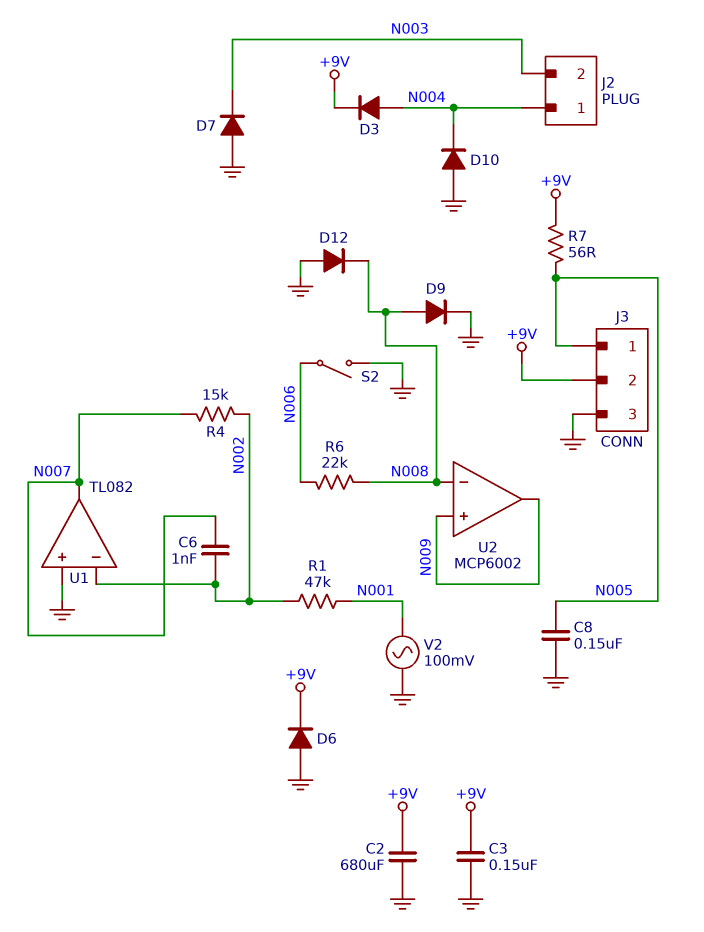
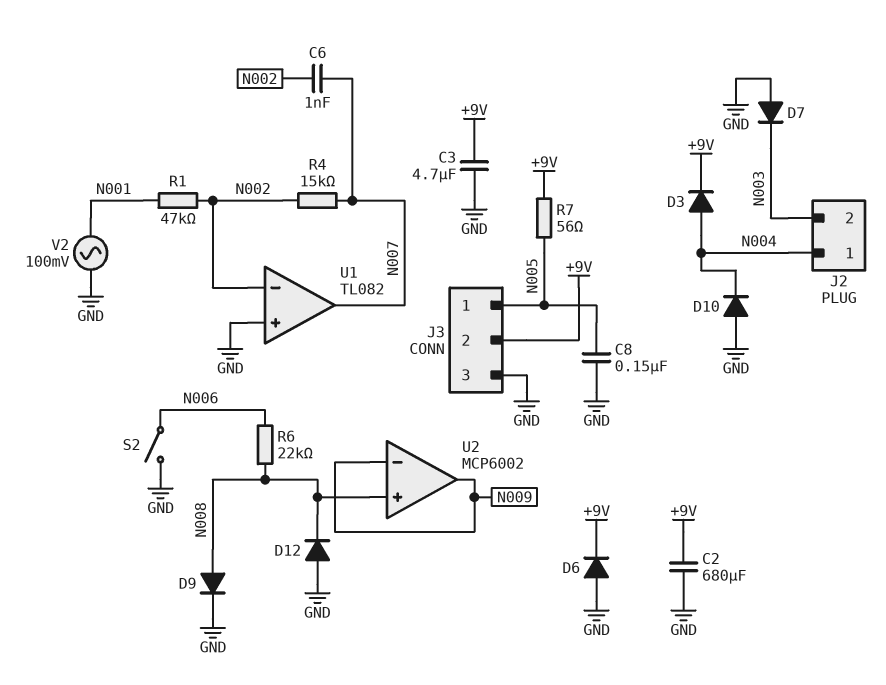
C3: 150nF (+9V, GND) -> 4.7uF (+9V, GND)
U2 pin in+: N009 -> N008
U2 pin in-: N008 -> N009

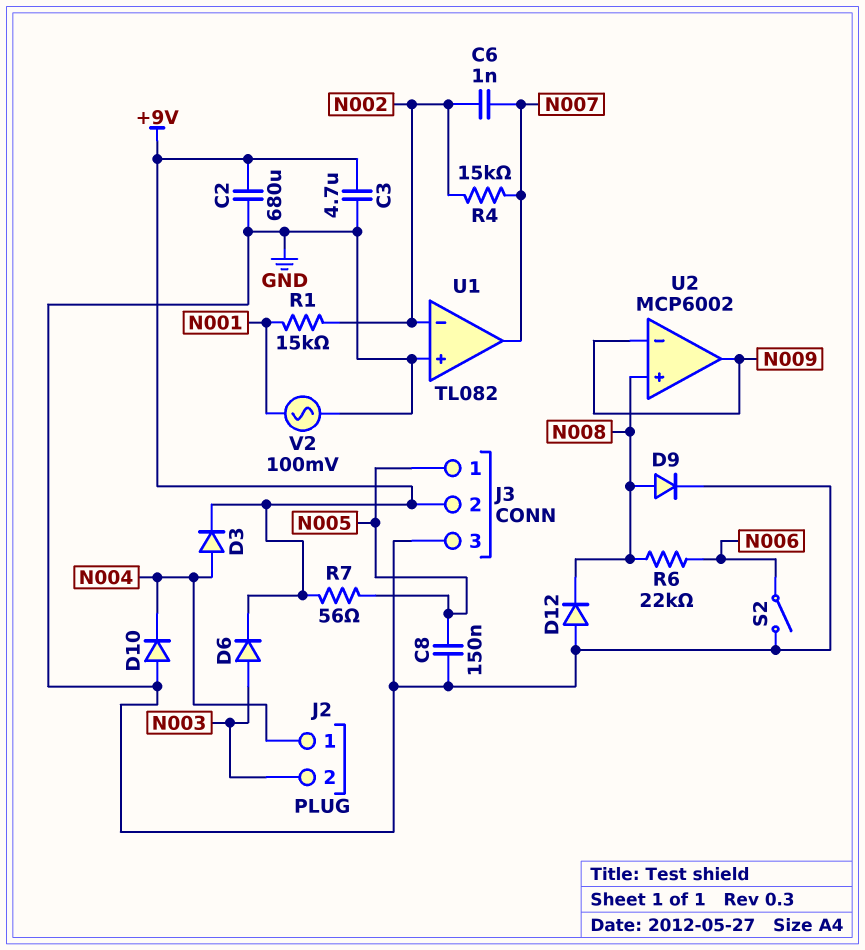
D6: diode (A GND, K +9V) -> diode (A N003, K +9V)
D7: diode (A GND, K N003) -> none
R1: 47k (N001, N002) -> 15k (N001, N002)

